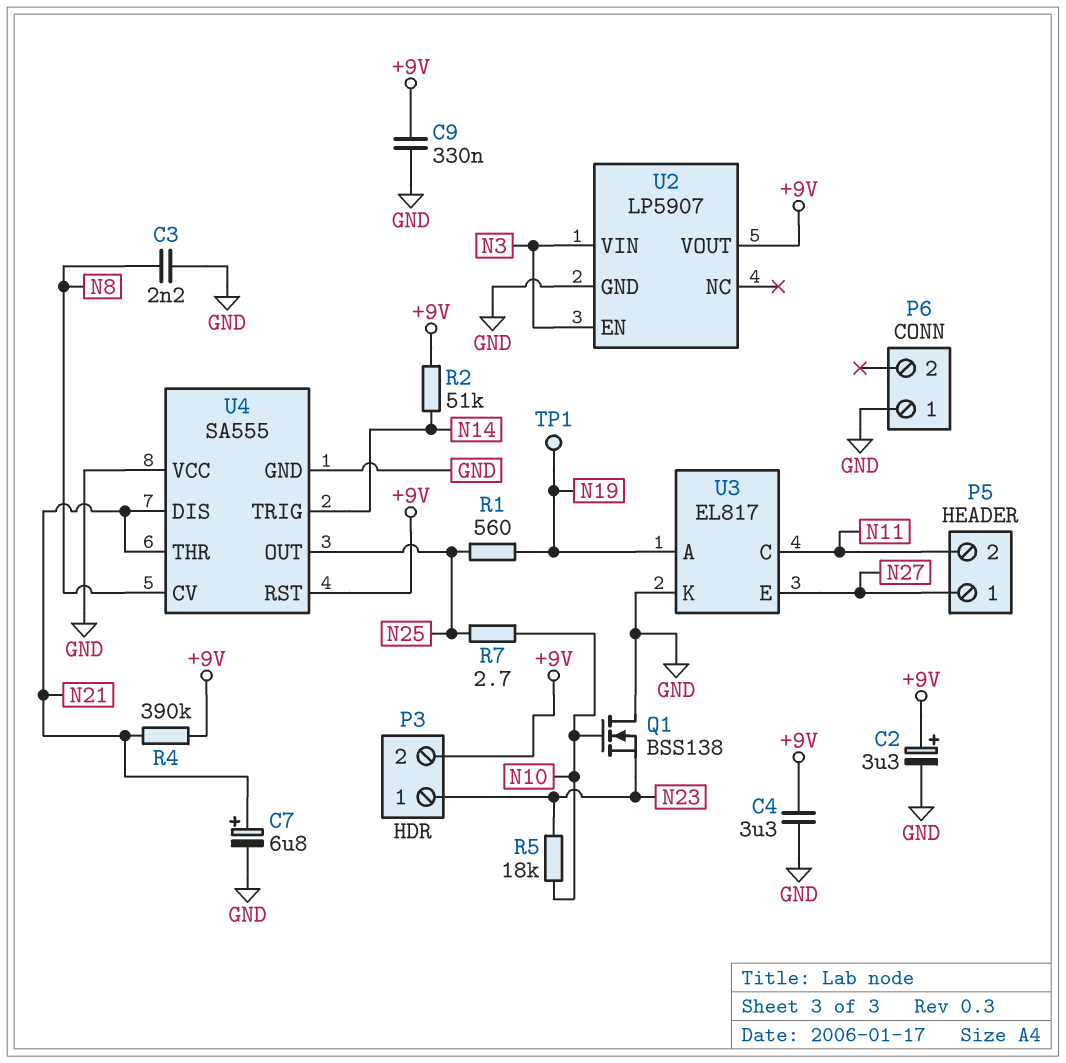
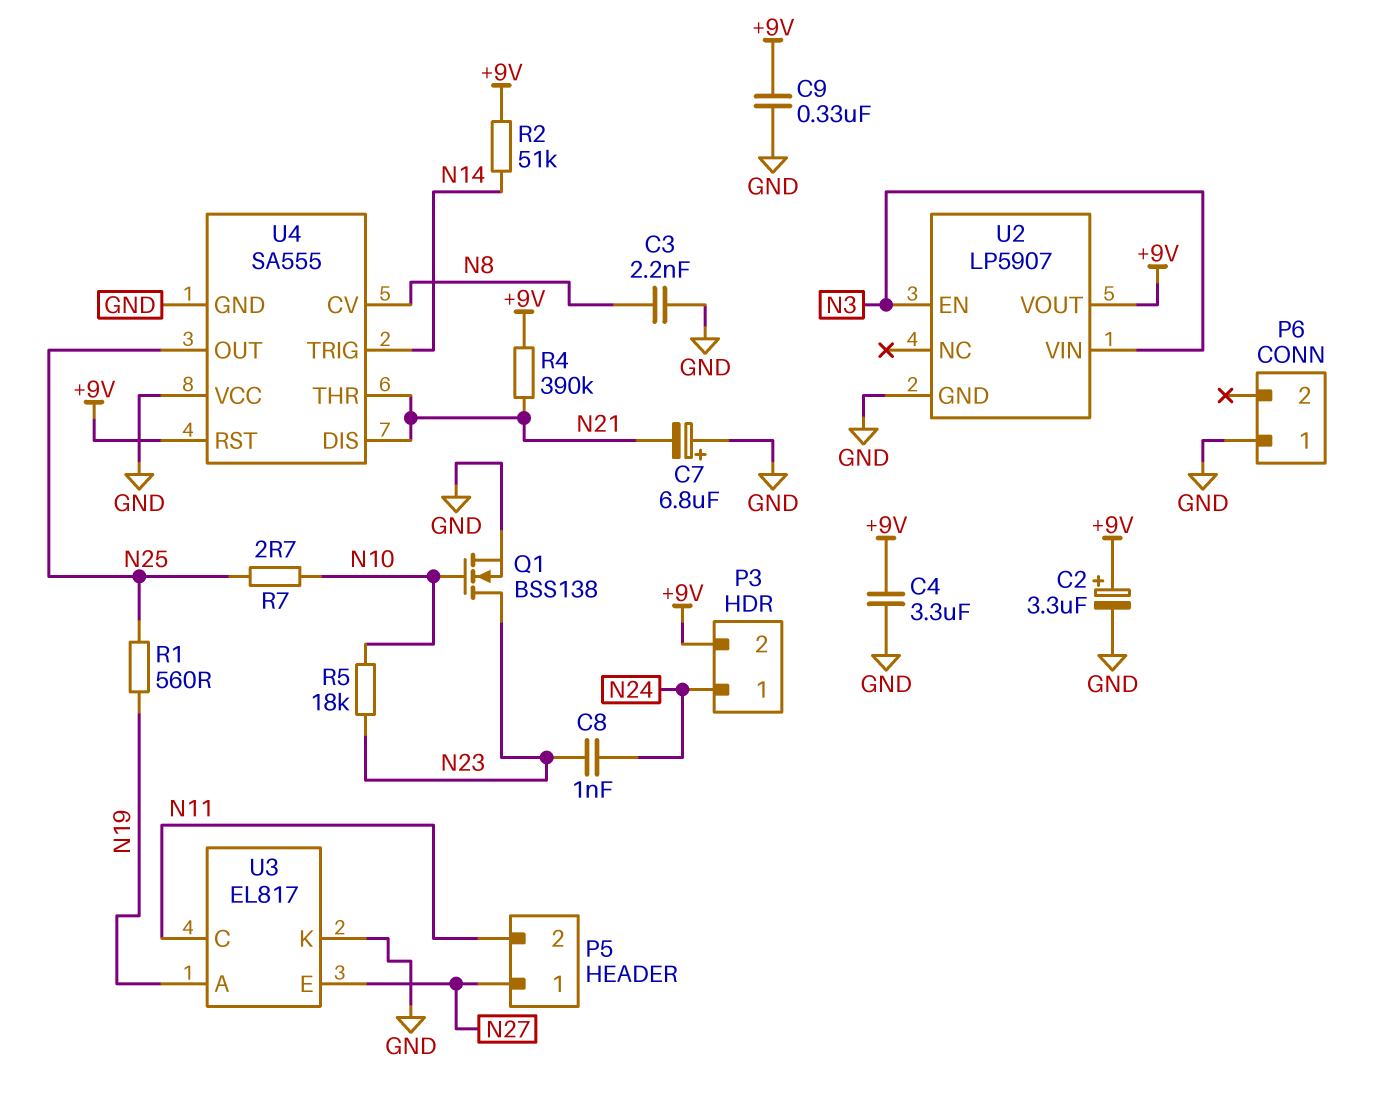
C7: 6.8uF (plus N21, minus GND) -> 6.8uF (plus GND, minus N21)
C8: none -> 1nF (N23, N24)
P3 pin 1: N23 -> N24
Q1: NMOS BSS138 (G N10, D GND, S N23) -> NMOS BSS138 (G N10, D N23, S GND)
TP1: test point (N19) -> none

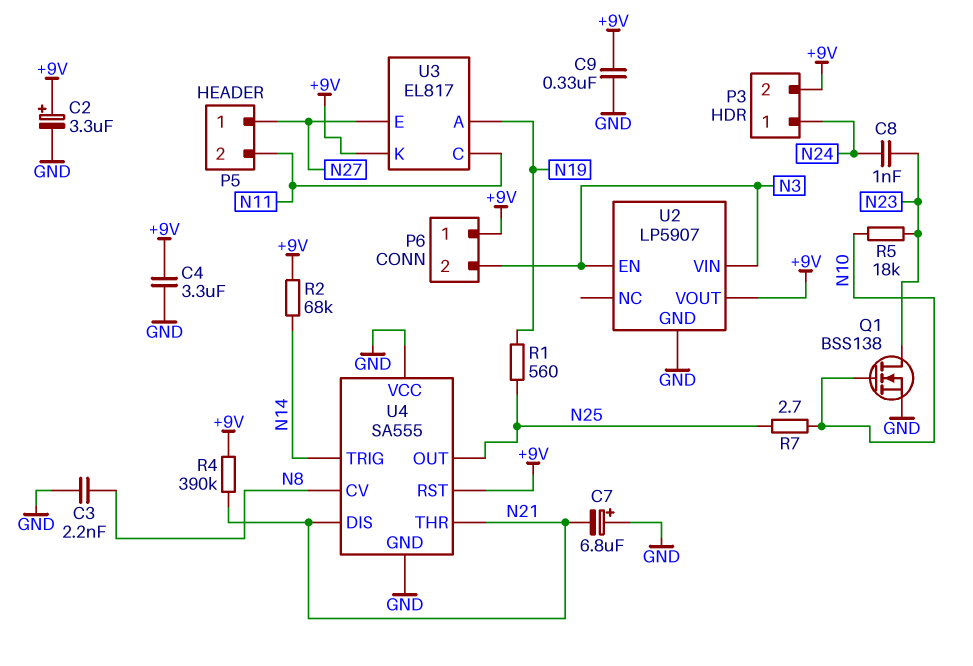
P6 pin 1: GND -> +9V
P6 pin 2: none -> N3
R2: 51k (+9V, N14) -> 68k (+9V, N14)
U3 pin K: GND -> +9V

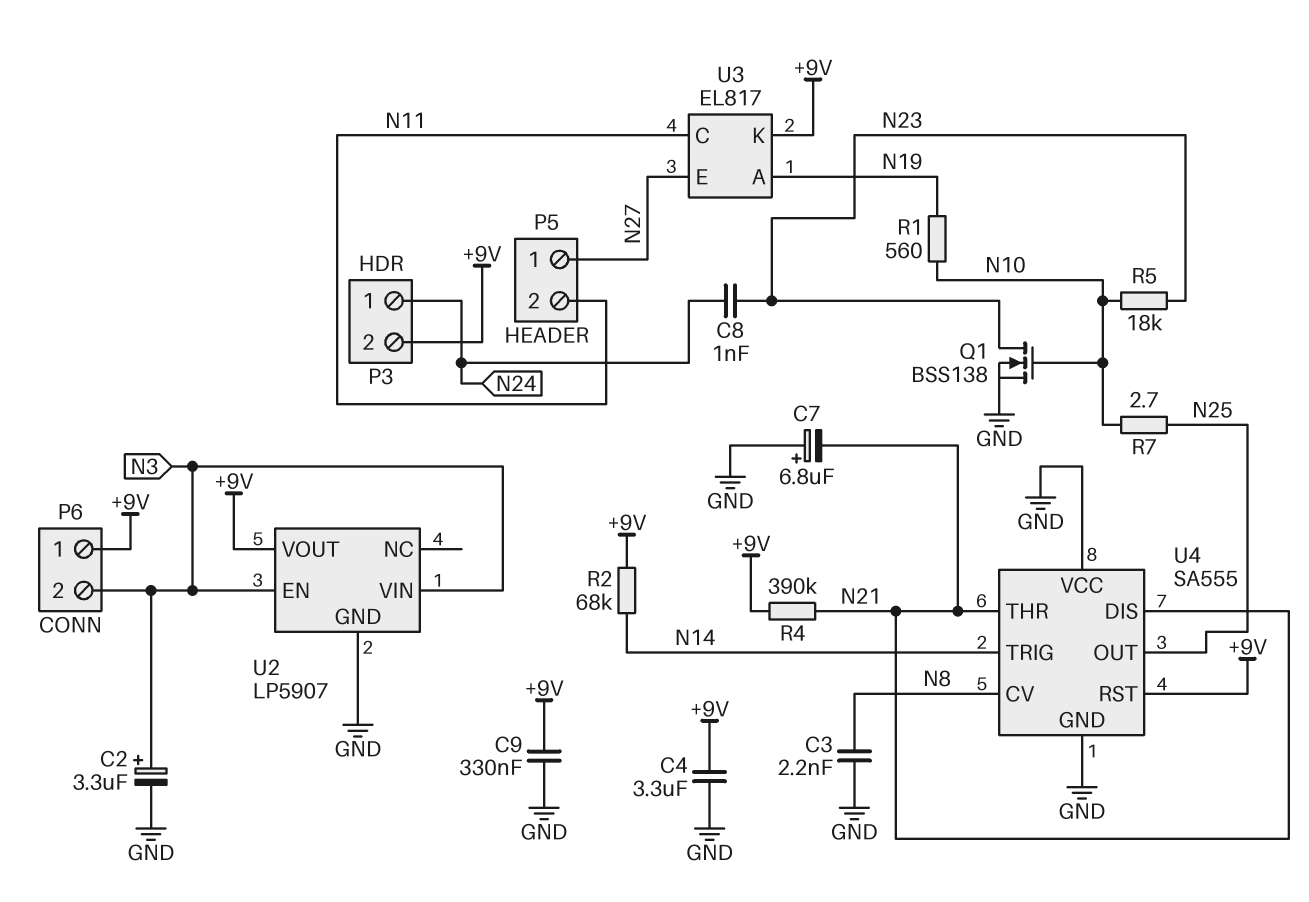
C2: 3.3uF (plus +9V, minus GND) -> 3.3uF (plus N3, minus GND)
R1: 560 (N19, N25) -> 560 (N10, N19)

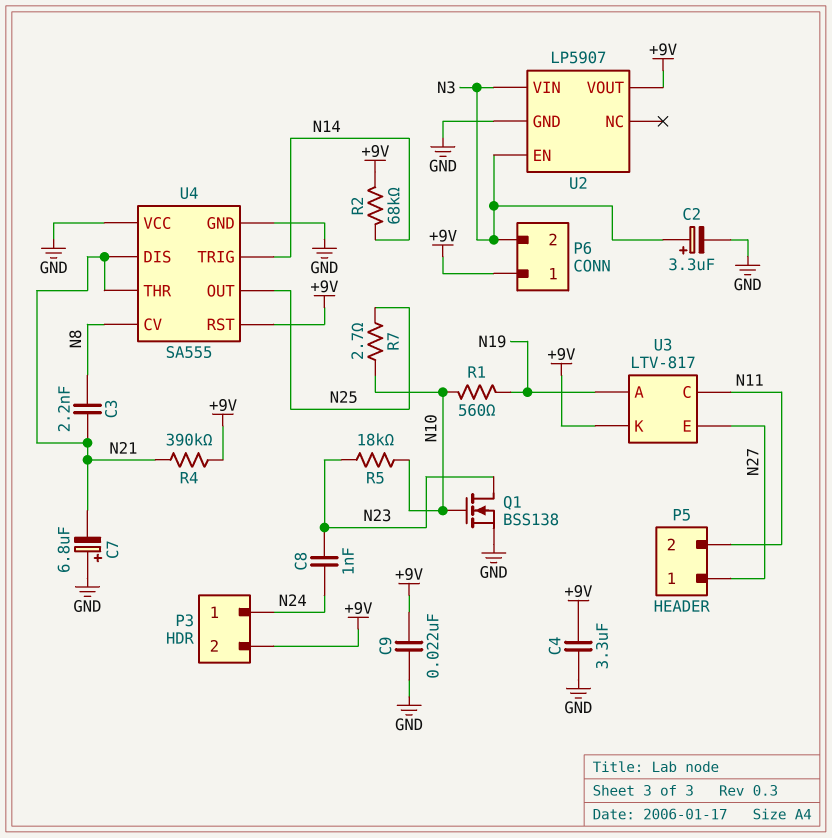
C3: 2.2nF (GND, N8) -> 2.2nF (N8, N21)
C9: 330nF (+9V, GND) -> 22nF (+9V, GND)
U3: EL817 -> LTV-817

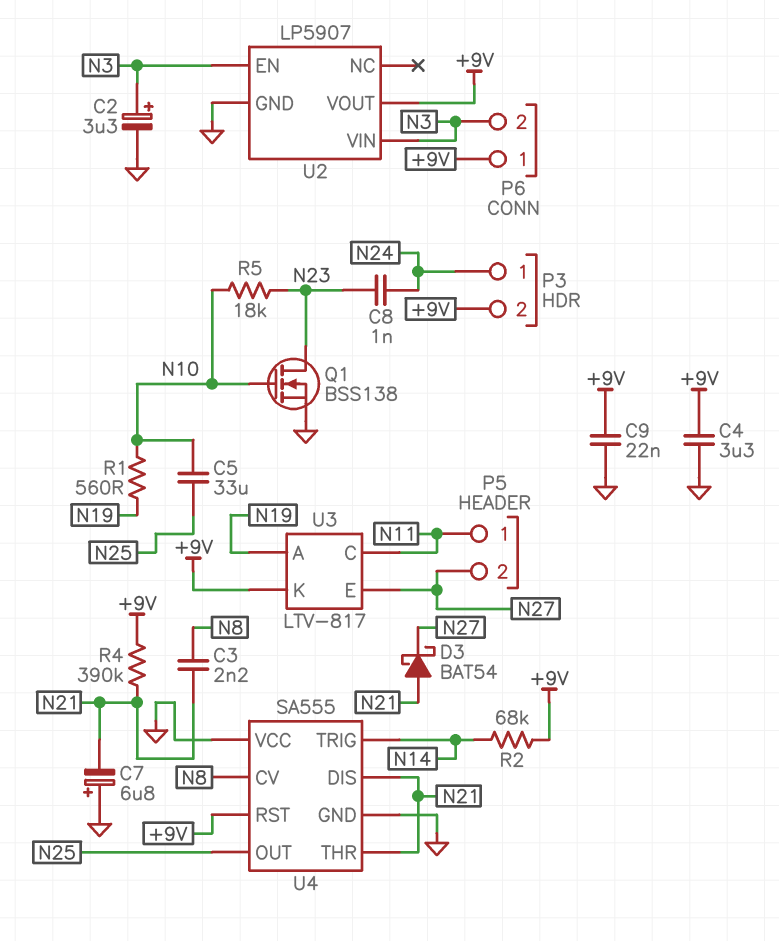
C5: none -> 33uF (N10, N25)
D3: none -> schottky BAT54 (A N21, K N27)
P5 pin 1: N27 -> N11
P5 pin 2: N11 -> N27
R7: 2.7 (N10, N25) -> none

